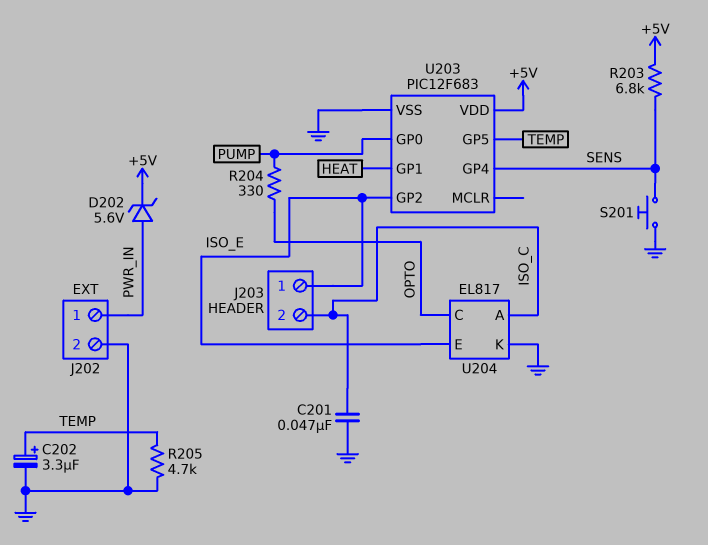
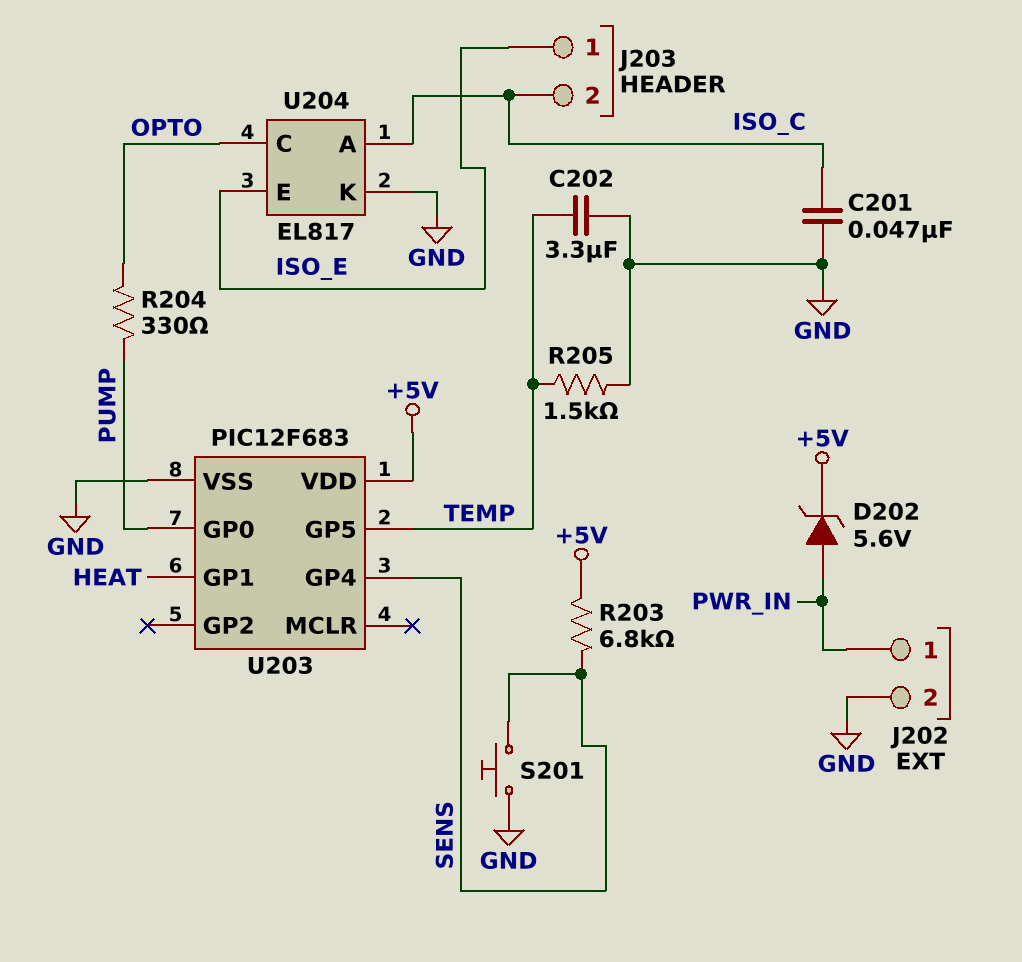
C202: 3.3uF (plus TEMP, minus GND) -> 3.3uF (GND, TEMP)
R205: 4.7k (GND, TEMP) -> 1.5k (GND, TEMP)
U203 pin GP2: ISO_E -> none

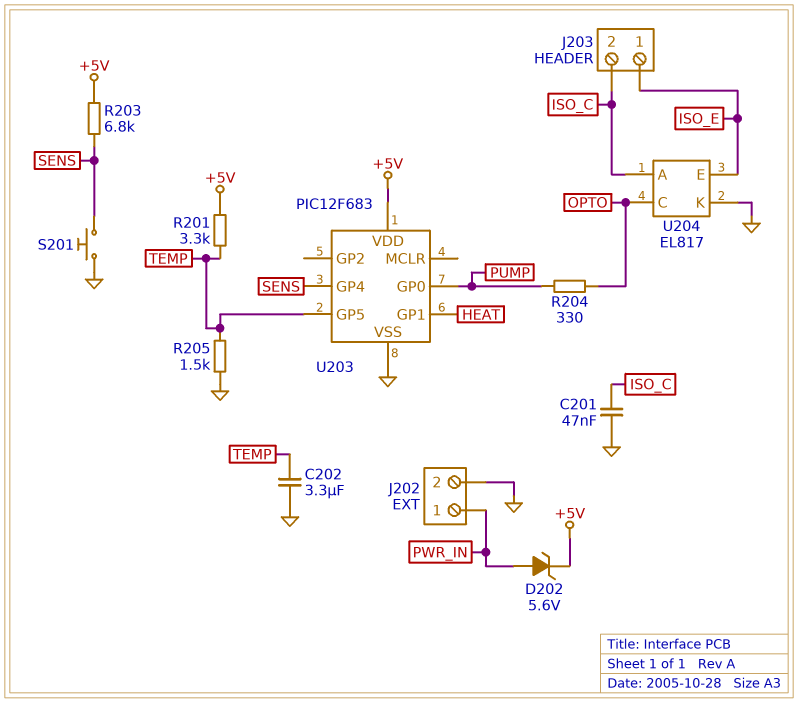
R201: none -> 3.3k (+5V, TEMP)

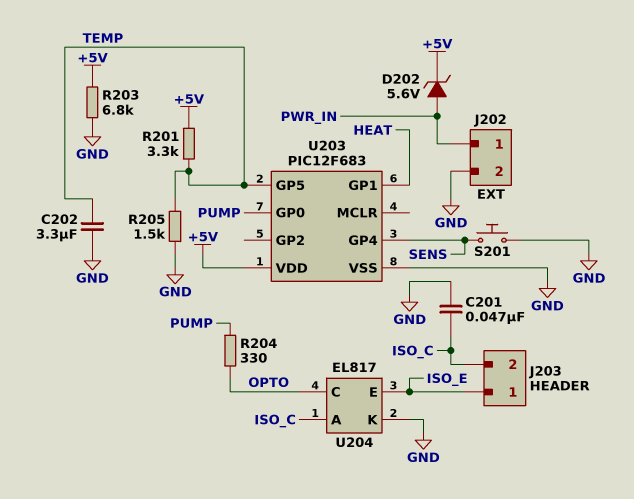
R203: 6.8k (+5V, SENS) -> 6.8k (+5V, GND)

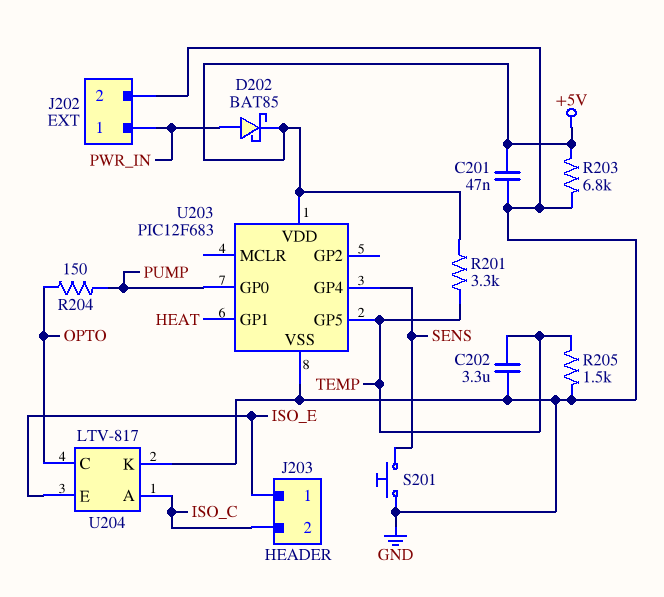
C201: 47nF (GND, ISO_C) -> 47nF (+5V, GND)
D202: zener 5.6V (A PWR_IN, K +5V) -> schottky BAT85 (A PWR_IN, K +5V)
R204: 330 (OPTO, PUMP) -> 150 (OPTO, PUMP)
U204: EL817 -> LTV-817

